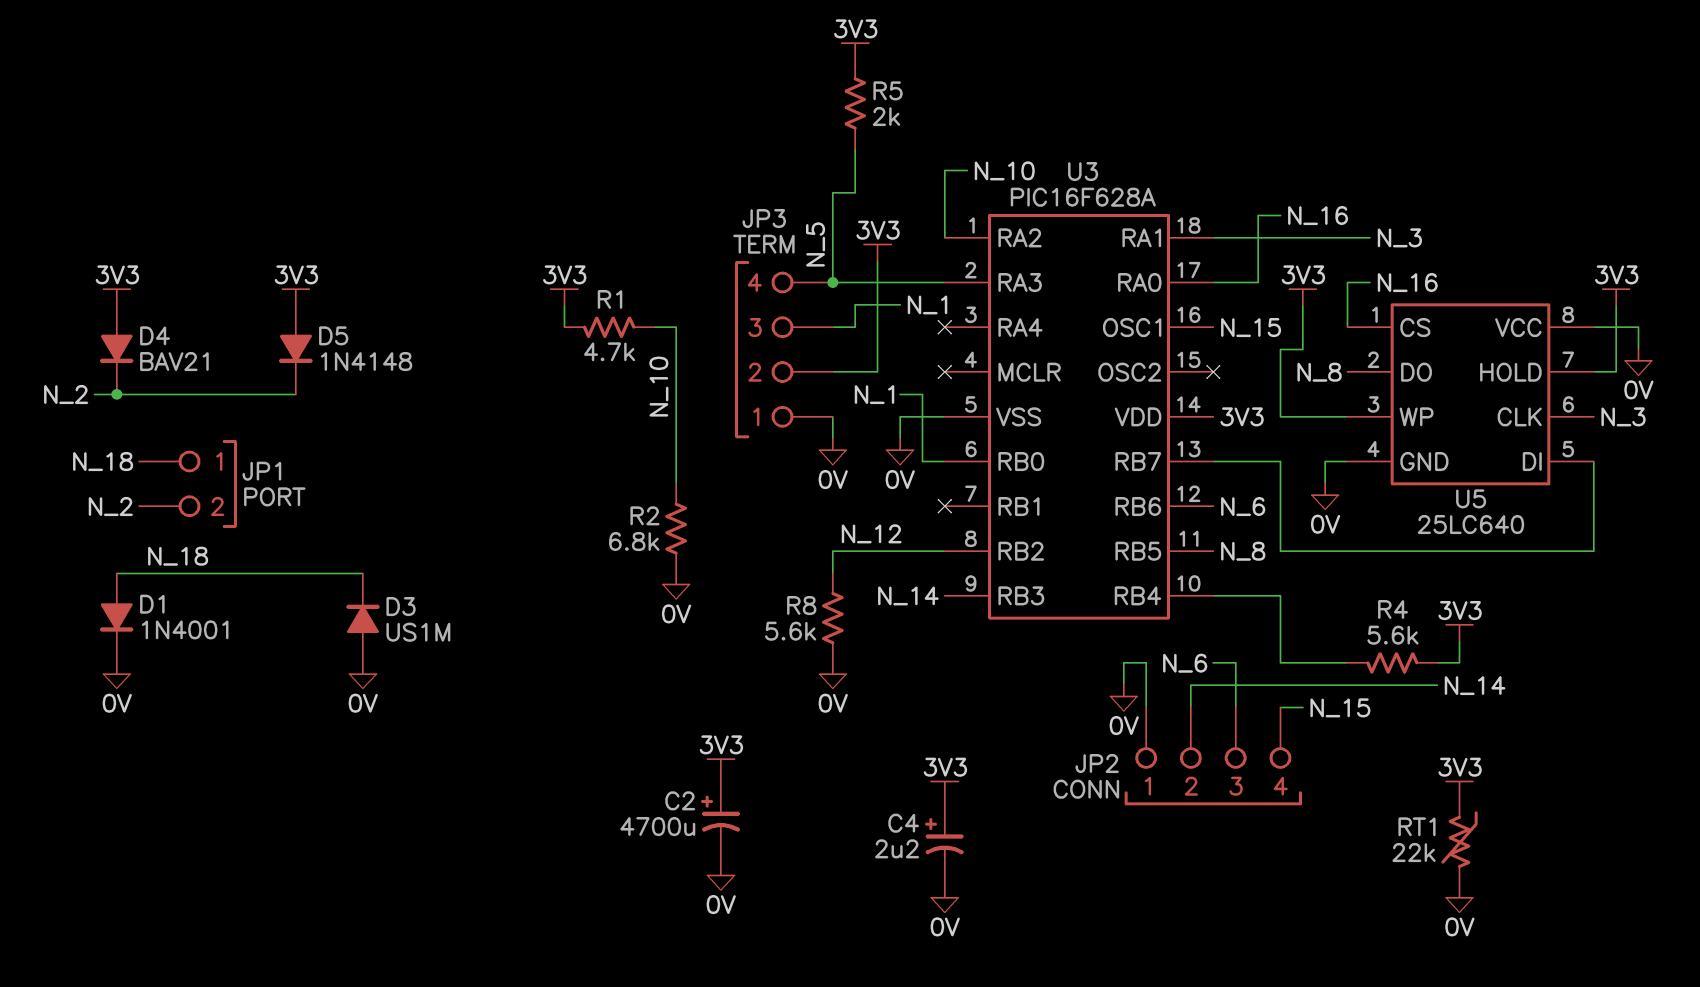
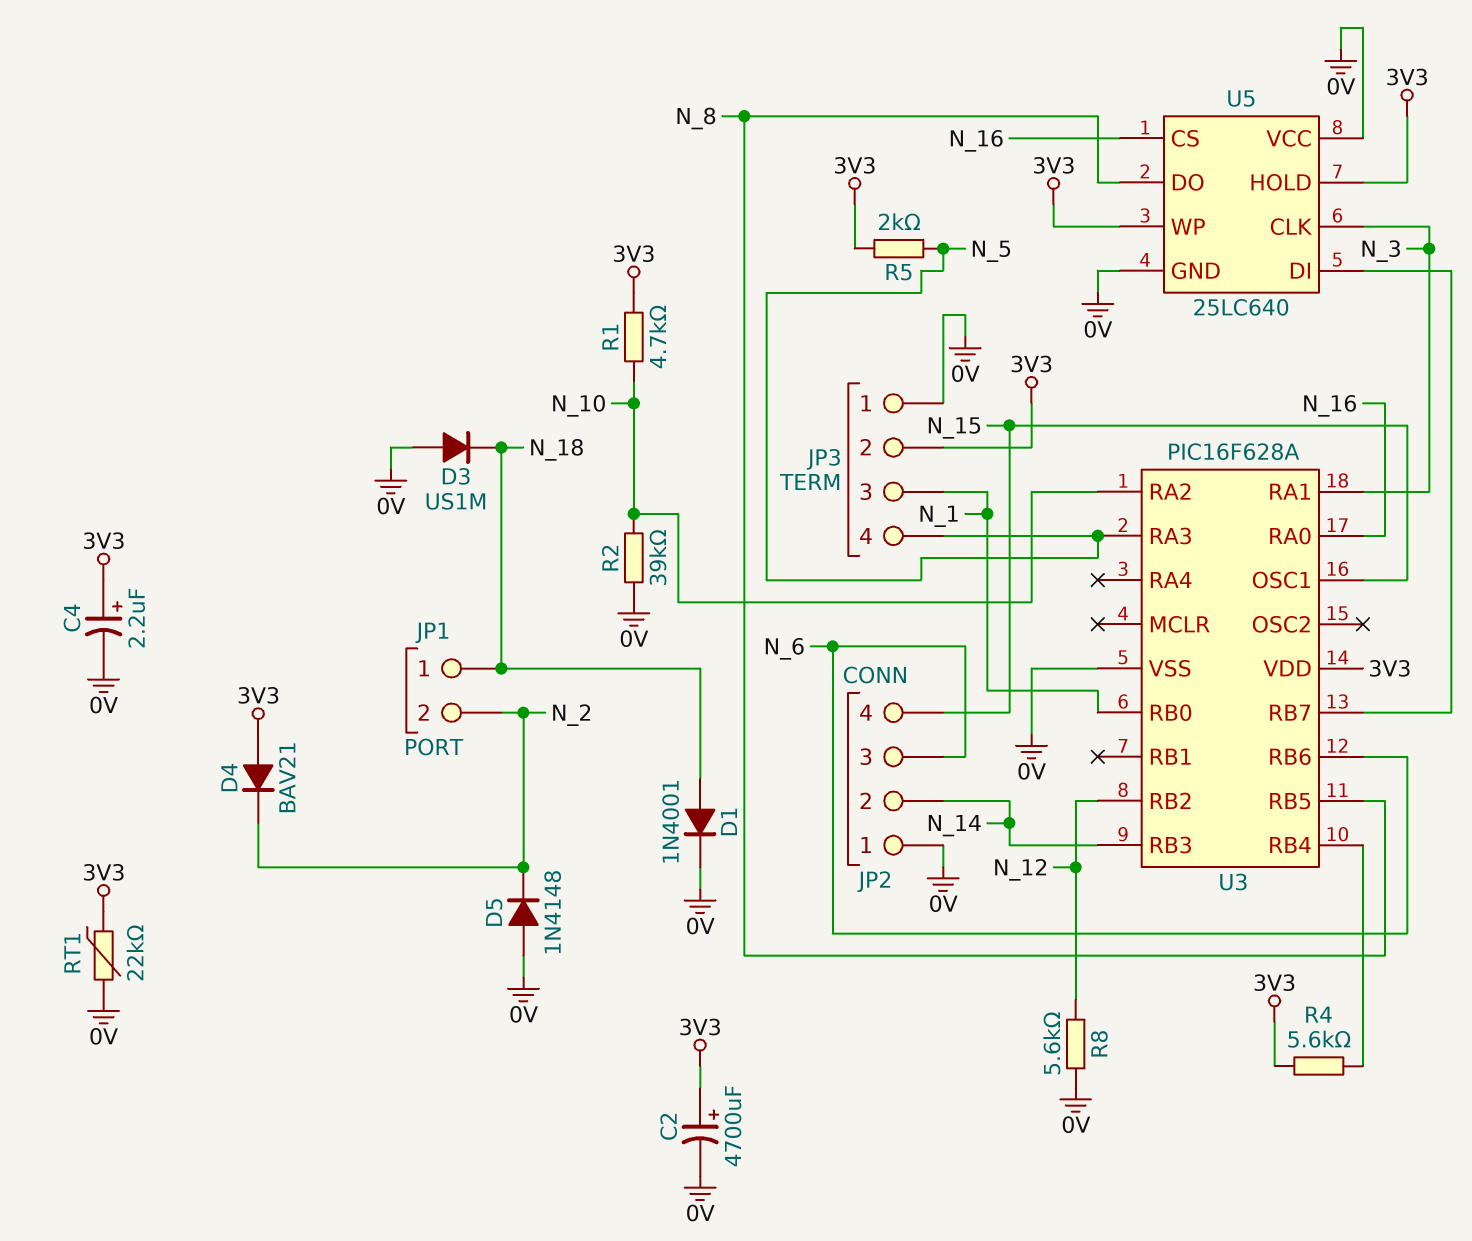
D5: diode 1N4148 (A 3V3, K N_2) -> diode 1N4148 (A 0V, K N_2)
R2: 6.8k (0V, N_10) -> 39k (0V, N_10)

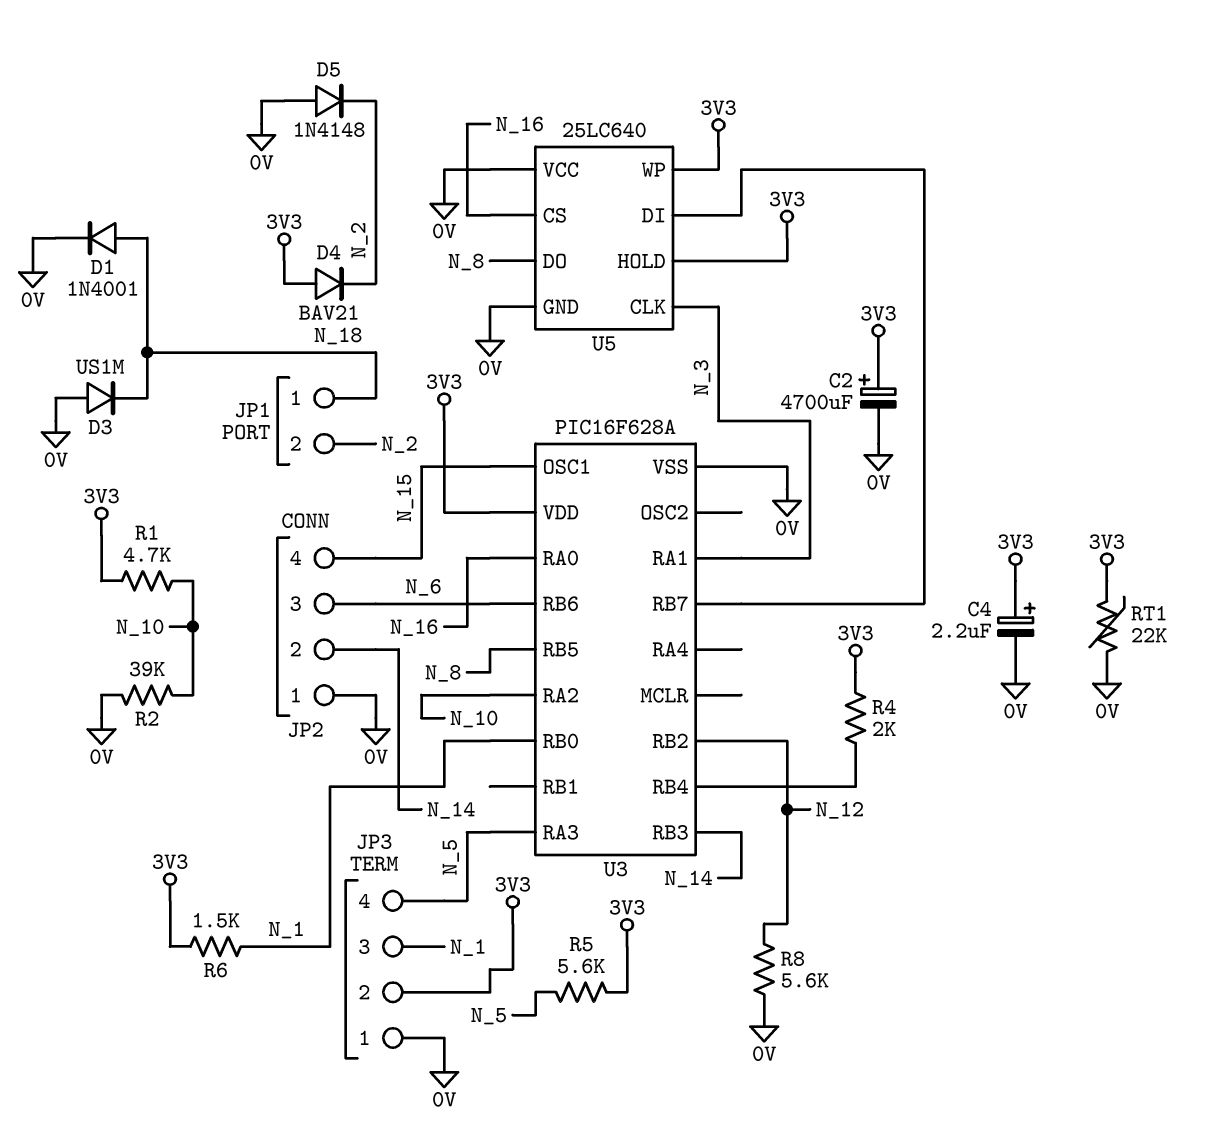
R4: 5.6k (3V3, U3/RB4) -> 2k (3V3, U3/RB4)
R5: 2k (3V3, N_5) -> 5.6k (3V3, N_5)
R6: none -> 1.5k (3V3, N_1)

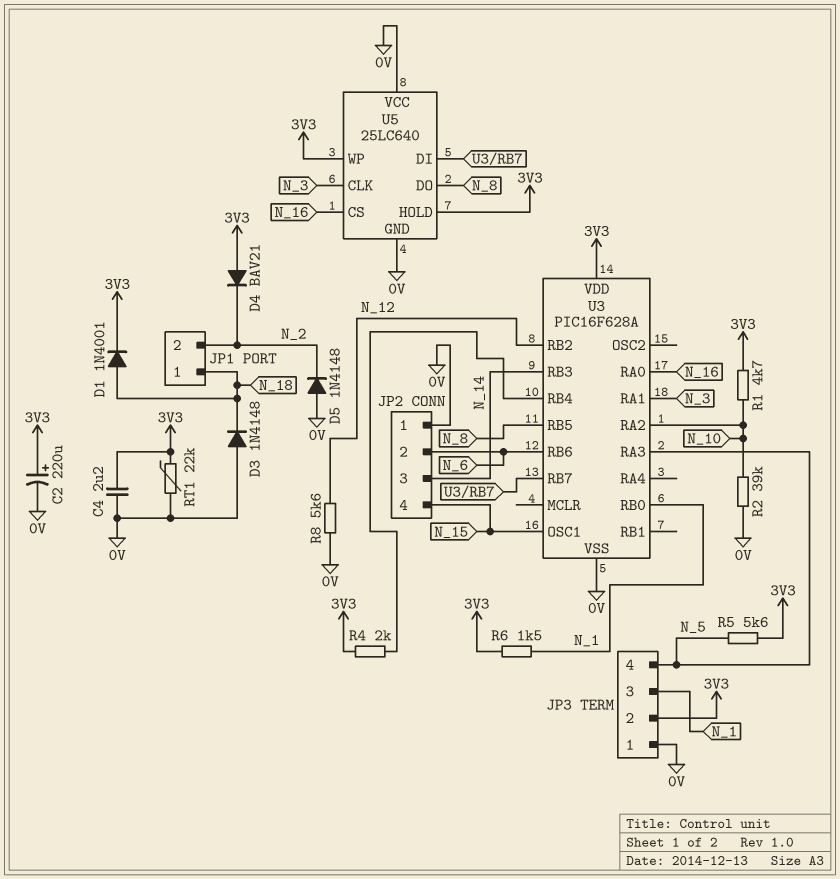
C2: 4700uF (plus 3V3, minus 0V) -> 220uF (plus 3V3, minus 0V)
C4: 2.2uF (plus 3V3, minus 0V) -> 2.2uF (0V, 3V3)
D1: diode 1N4001 (A N_18, K 0V) -> diode 1N4001 (A N_18, K 3V3)
D3: diode US1M (A 0V, K N_18) -> diode 1N4148 (A 0V, K N_18)
JP2 pin 2: N_14 -> N_6
JP2 pin 3: N_6 -> N_14

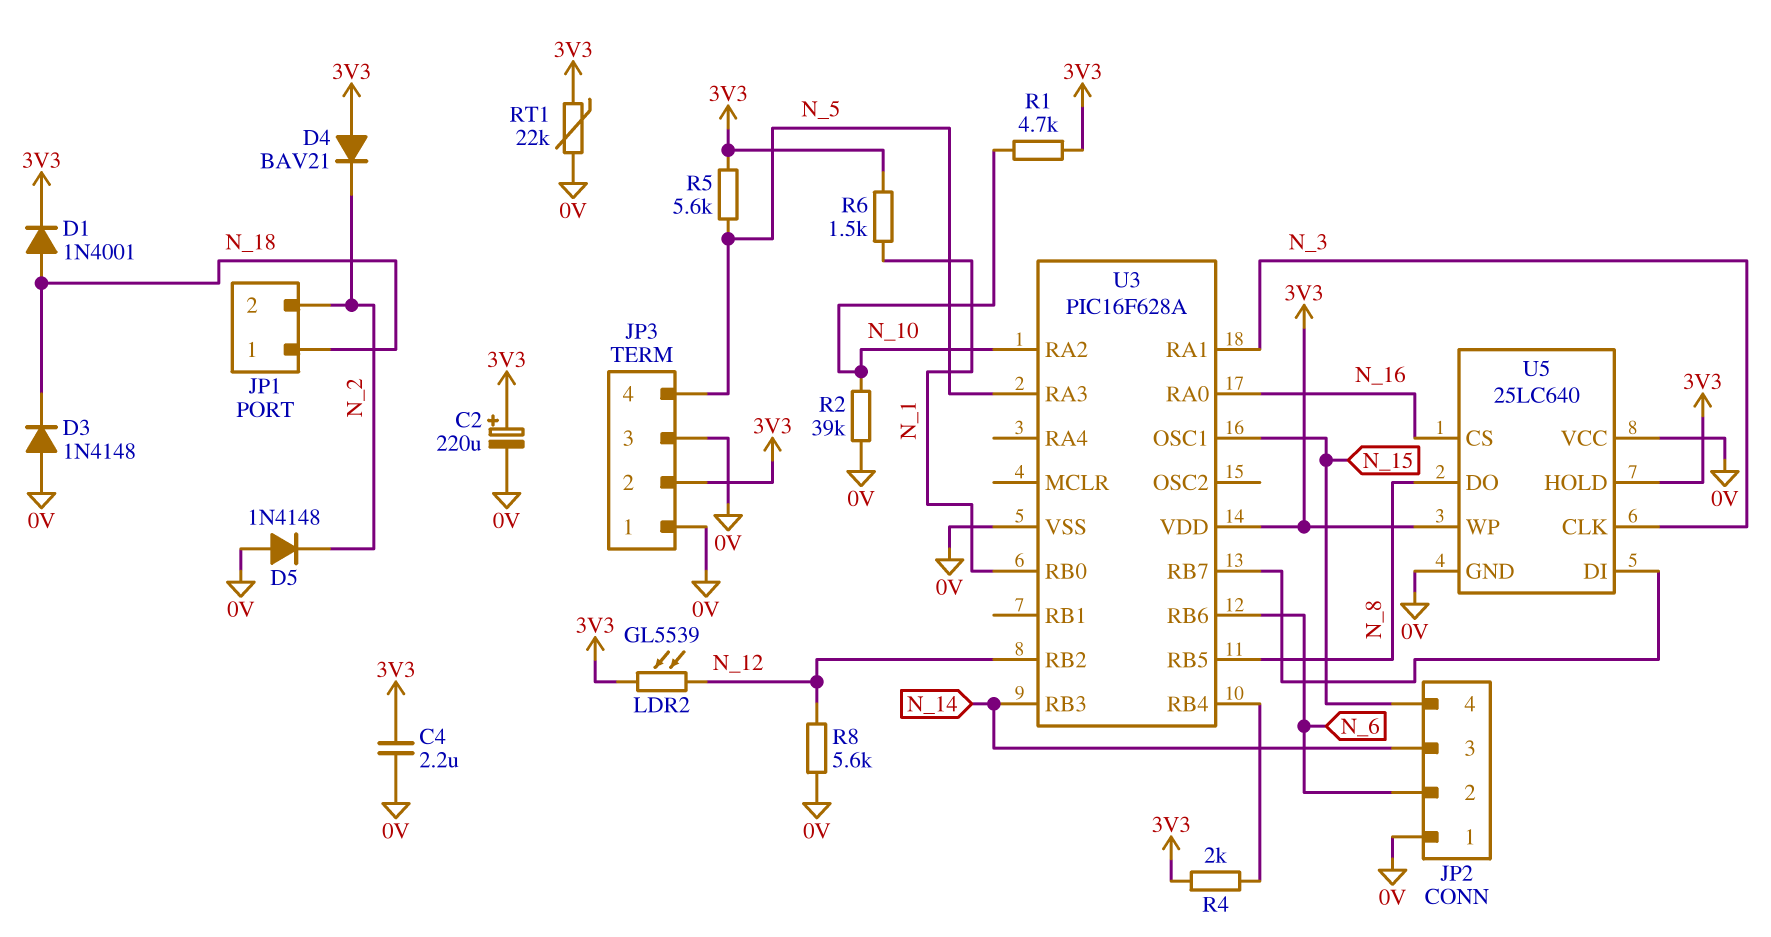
JP3 pin 3: N_1 -> 0V
LDR2: none -> GL5539 (3V3, N_12)

